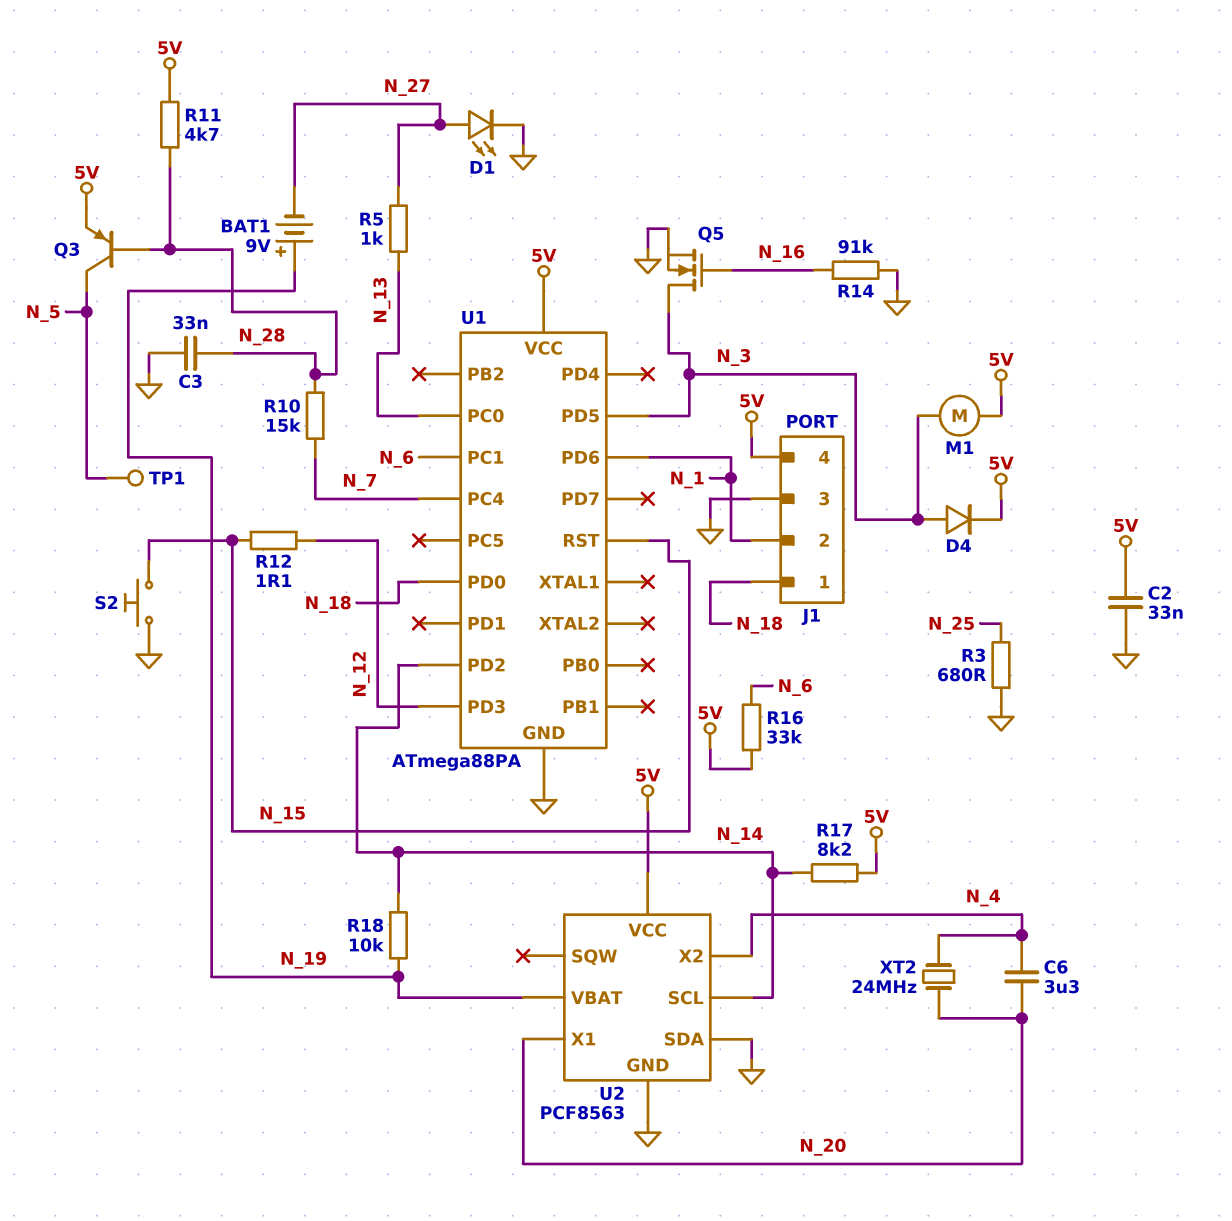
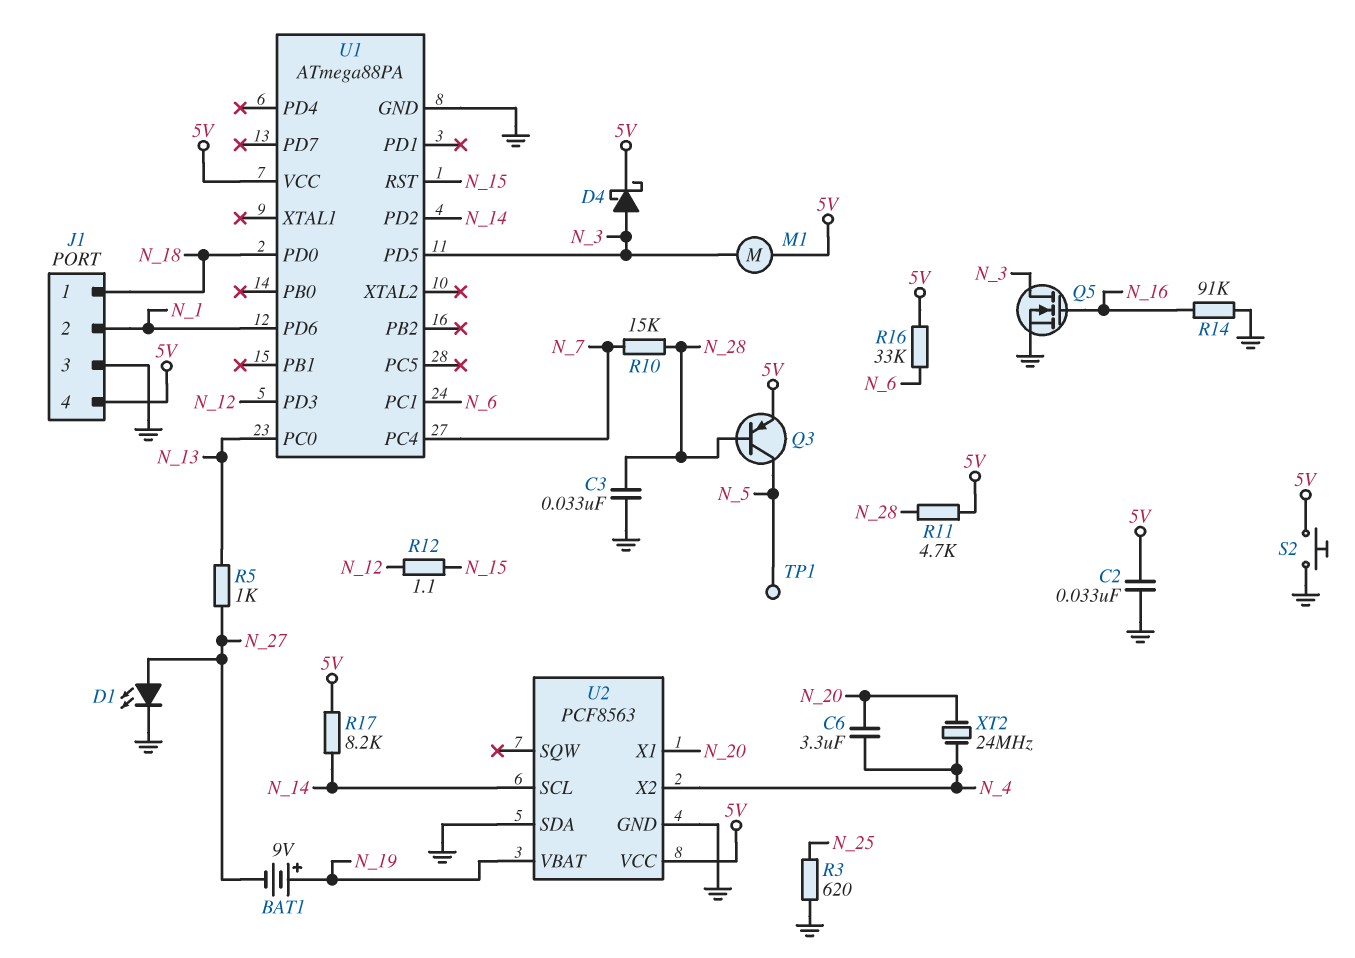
D4: diode (A N_3, K 5V) -> schottky (A N_3, K 5V)
R3: 680 (GND, N_25) -> 620 (GND, N_25)
R18: 10k (N_14, N_19) -> none
S2: button (GND, N_15) -> button (5V, GND)

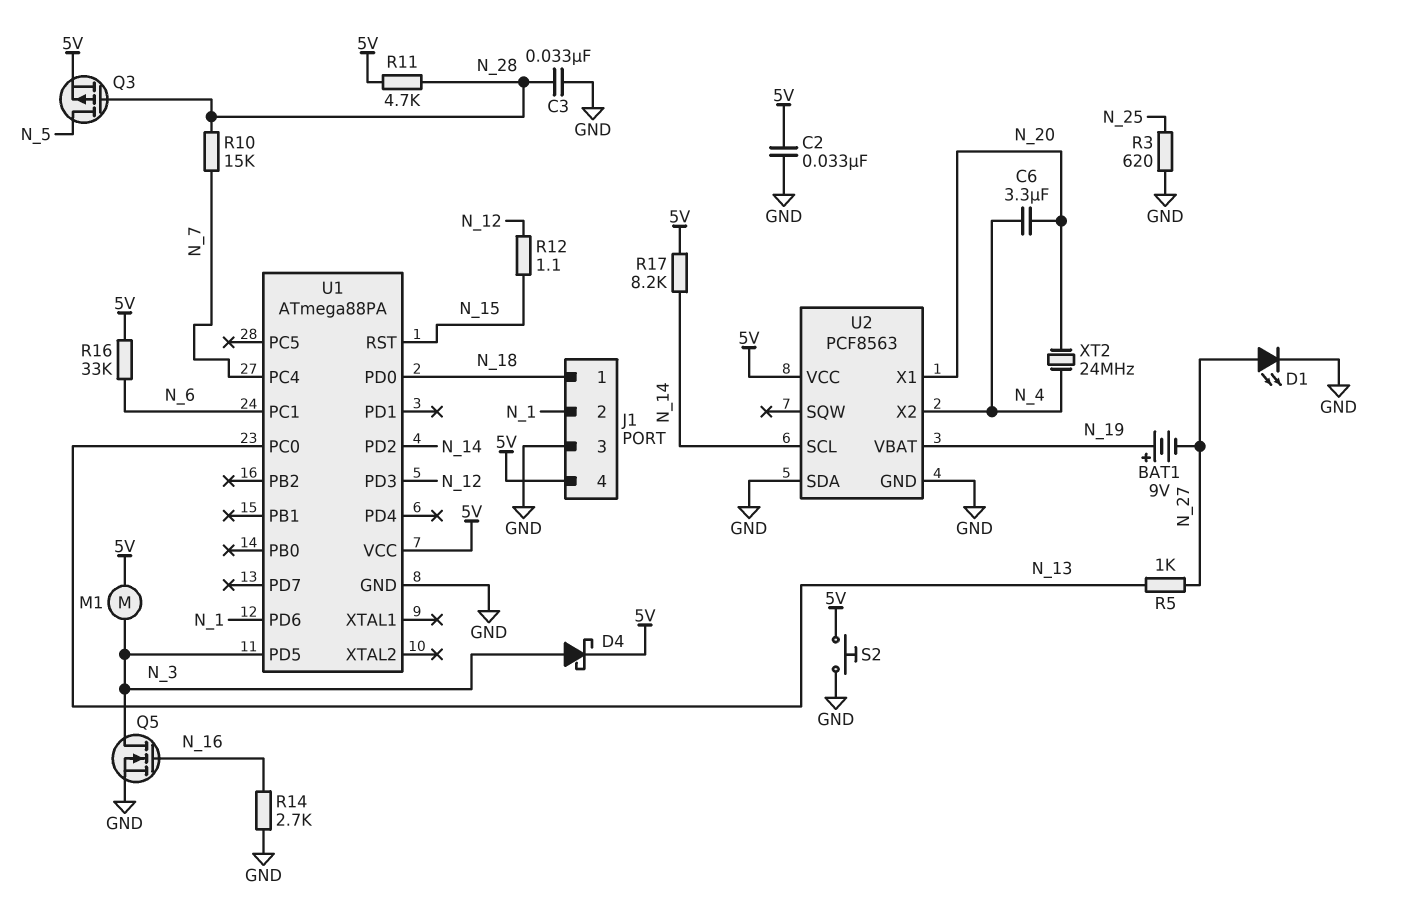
Q3: PNP (B N_28, C N_5, E 5V) -> PMOS (G N_28, D N_5, S 5V)
R14: 91k (GND, N_16) -> 2.7k (GND, N_16)
TP1: test point (N_5) -> none

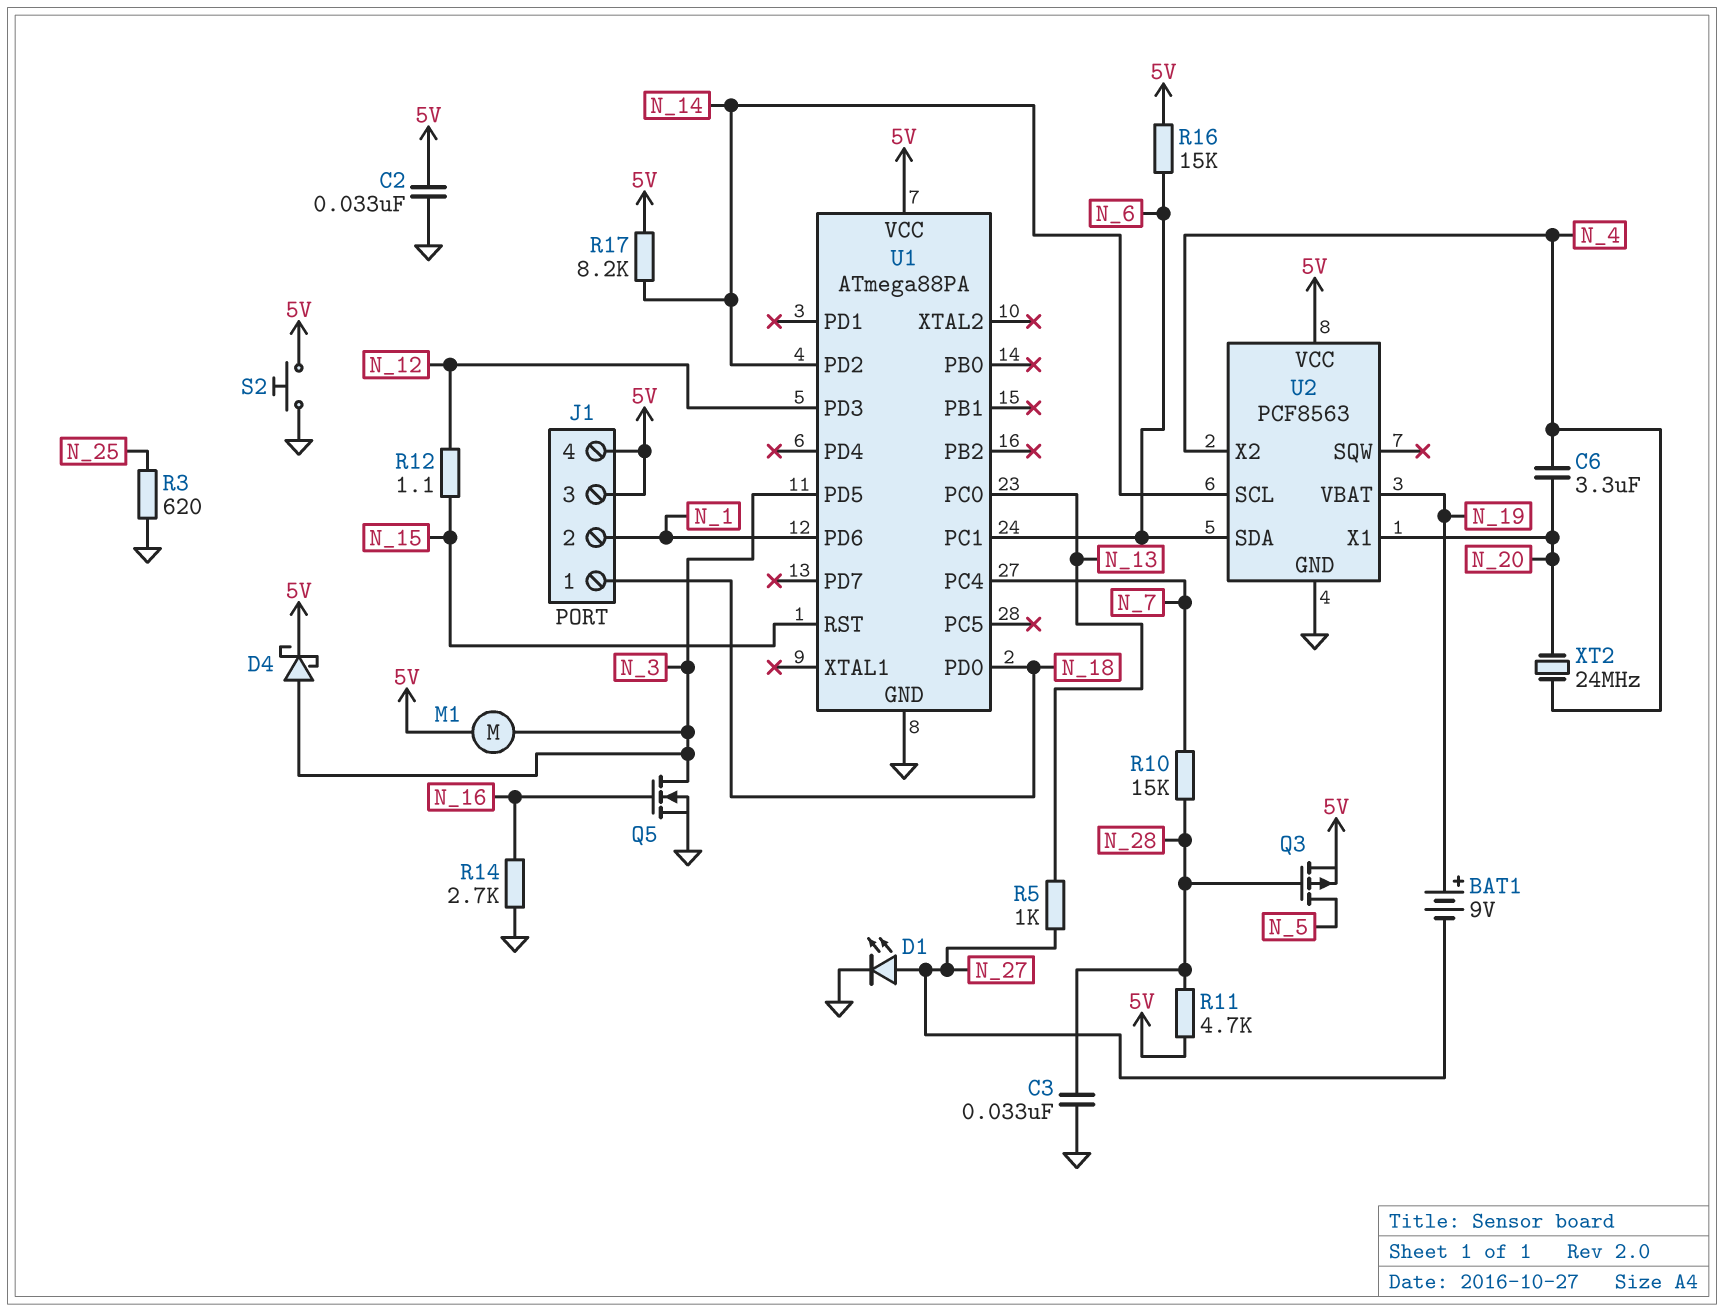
J1 pin 3: GND -> 5V
R16: 33k (5V, N_6) -> 15k (5V, N_6)
U2 pin SDA: GND -> N_6

